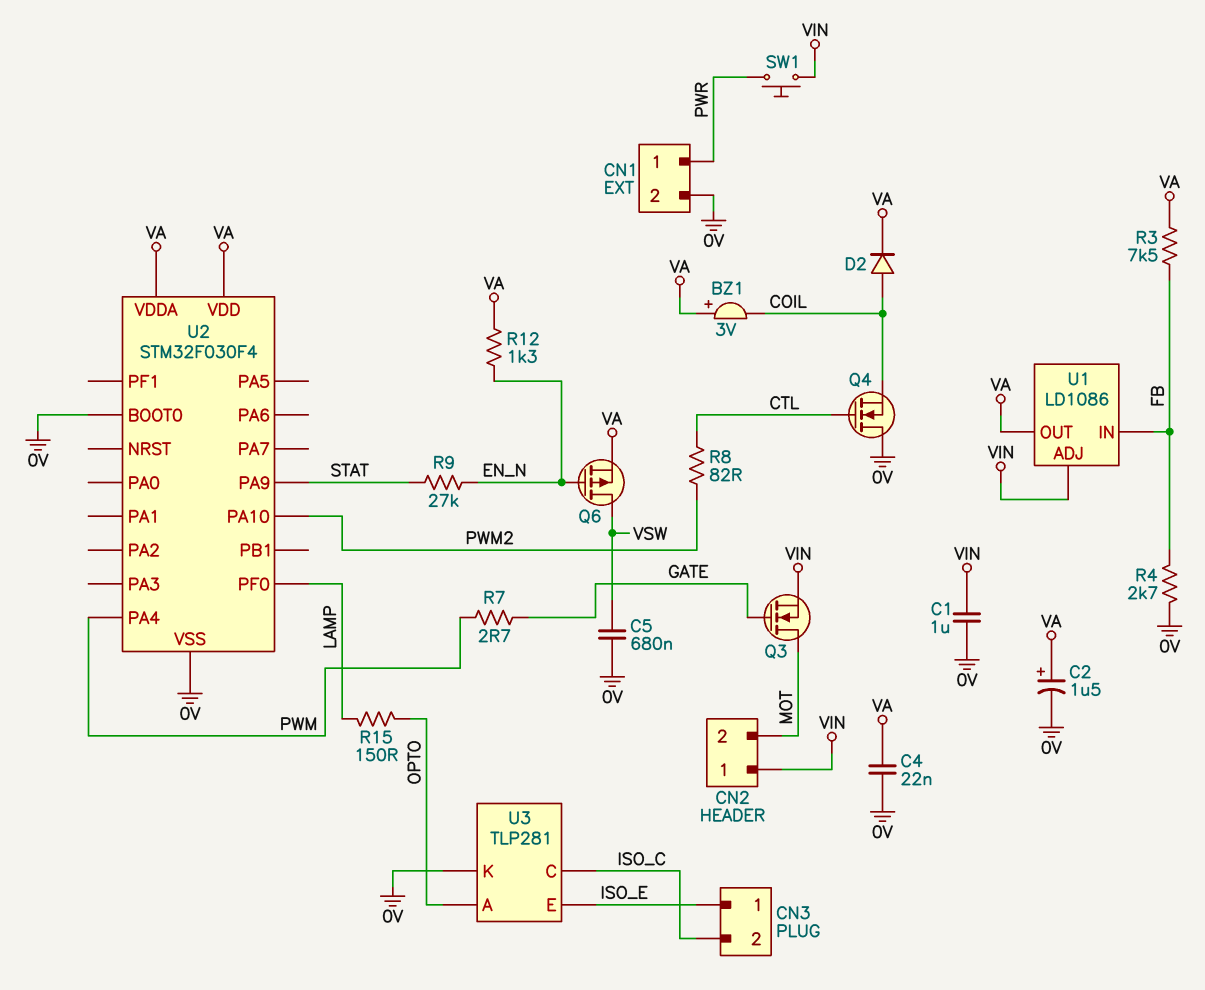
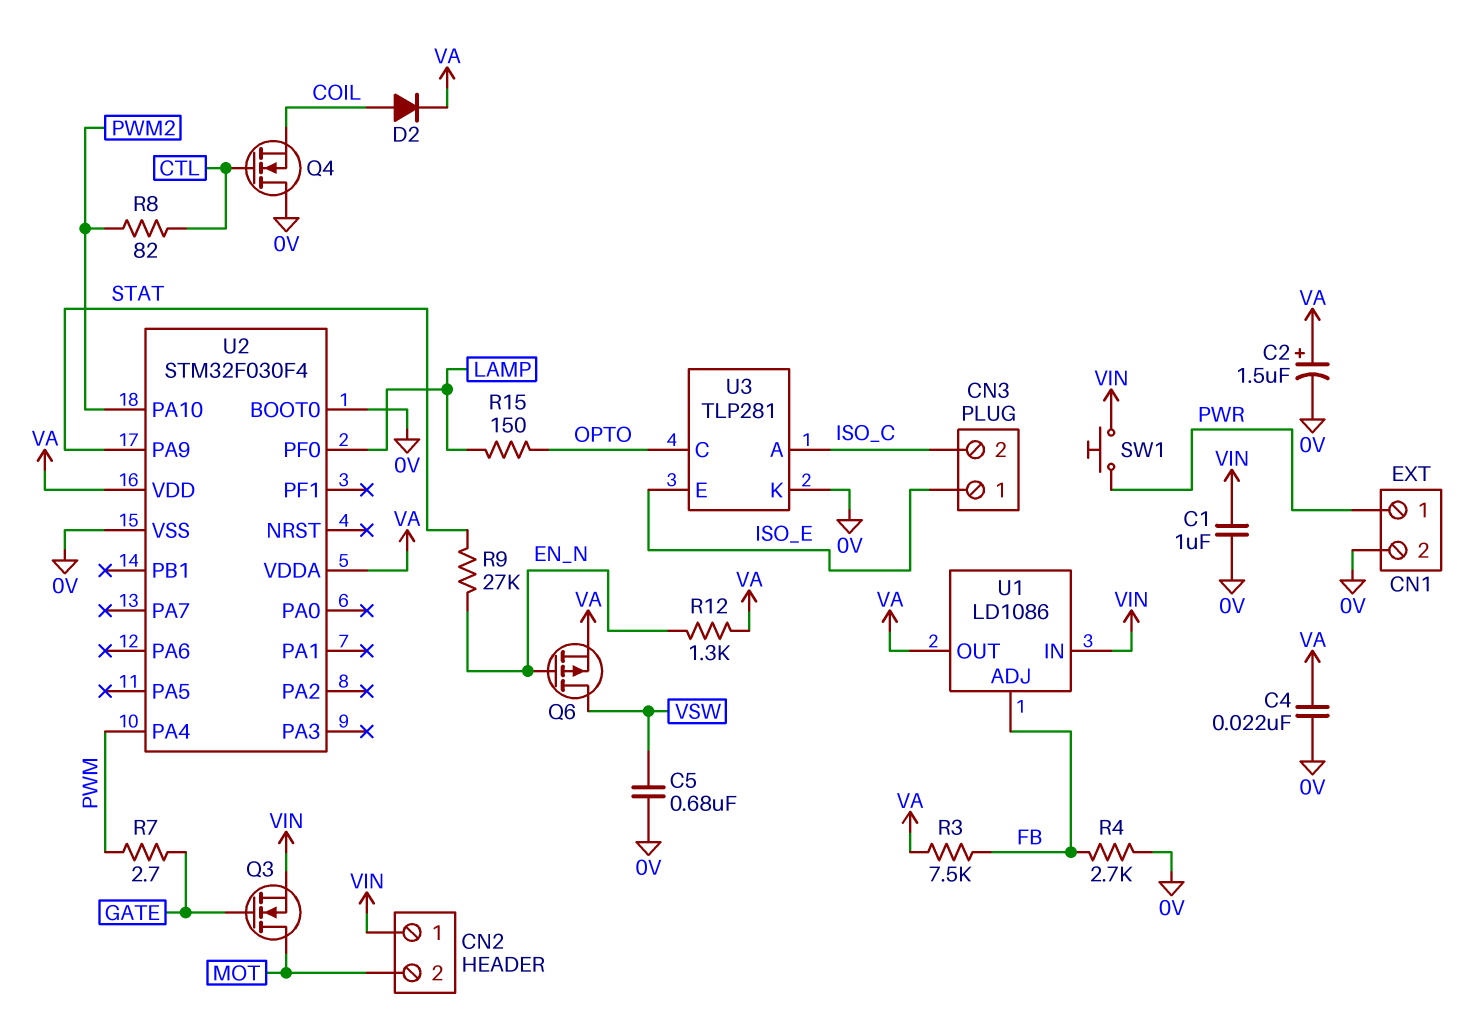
BZ1: buzzer 3V (plus VA, minus COIL) -> none
U1 pin ADJ: VIN -> FB
U1 pin IN: FB -> VIN
U3 pin A: OPTO -> ISO_C
U3 pin C: ISO_C -> OPTO

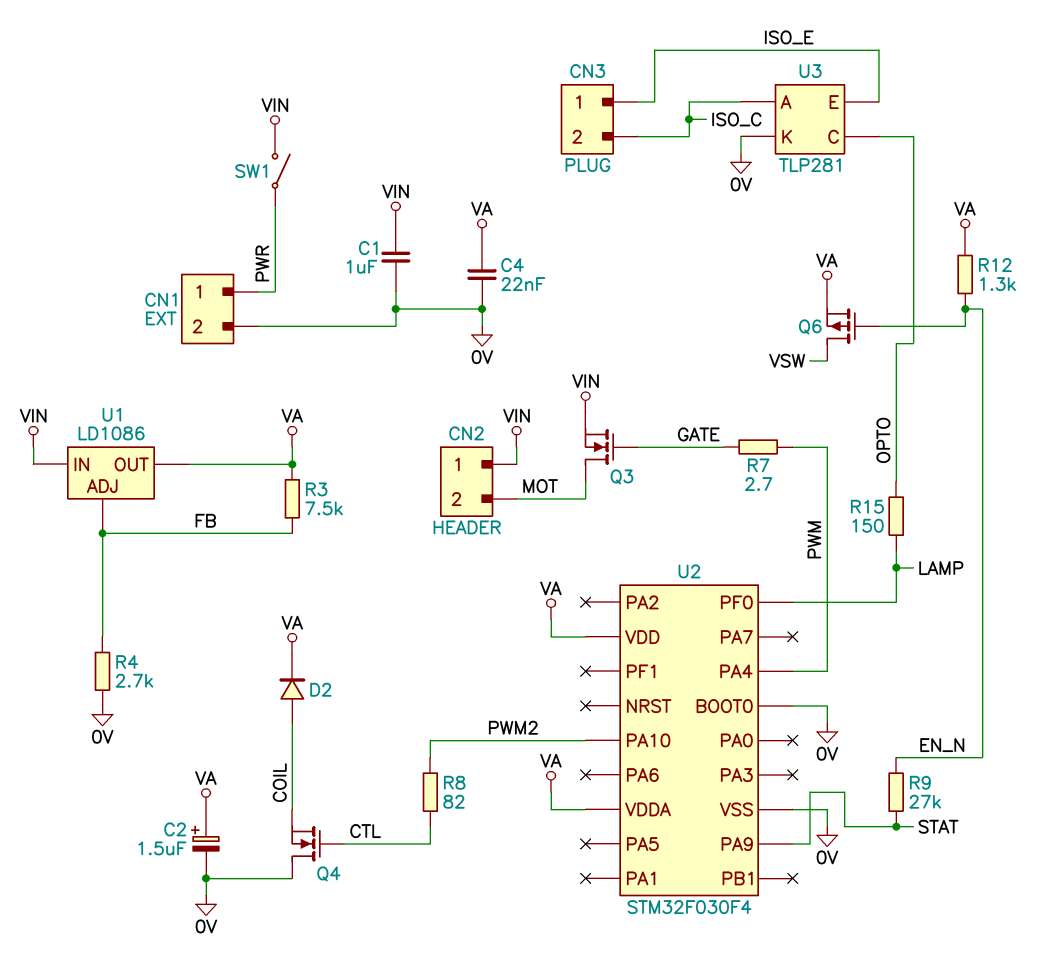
C5: 680nF (0V, VSW) -> none
SW1: button (PWR, VIN) -> switch (PWR, VIN)

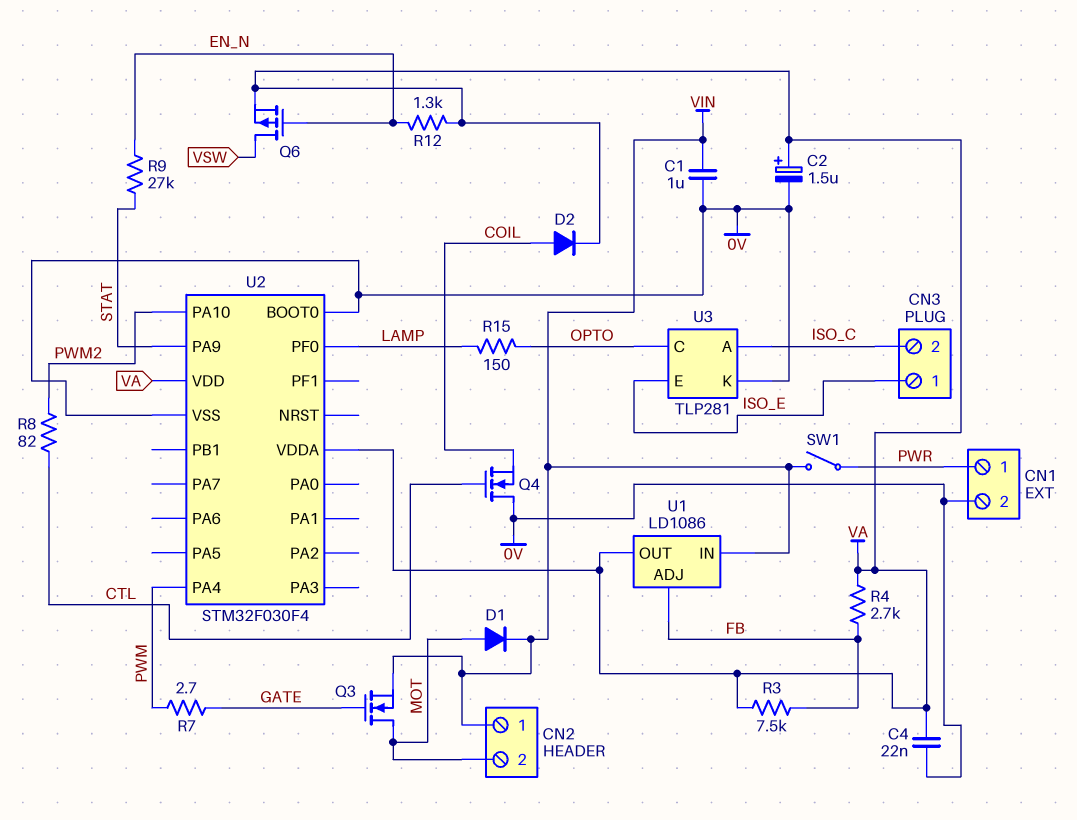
D1: none -> diode (A MOT, K VIN)
R4: 2.7k (0V, FB) -> 2.7k (FB, VA)

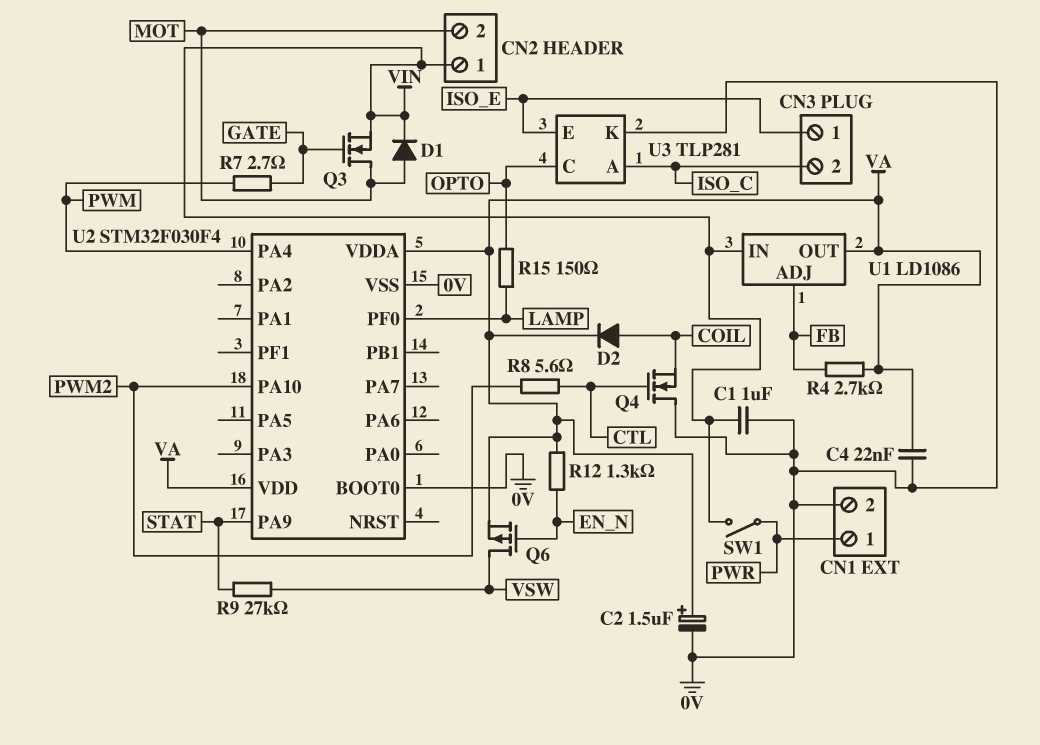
R3: 7.5k (FB, VA) -> none
R8: 82 (CTL, PWM2) -> 5.6 (CTL, PWM2)
R9: 27k (EN_N, STAT) -> 27k (STAT, VSW)

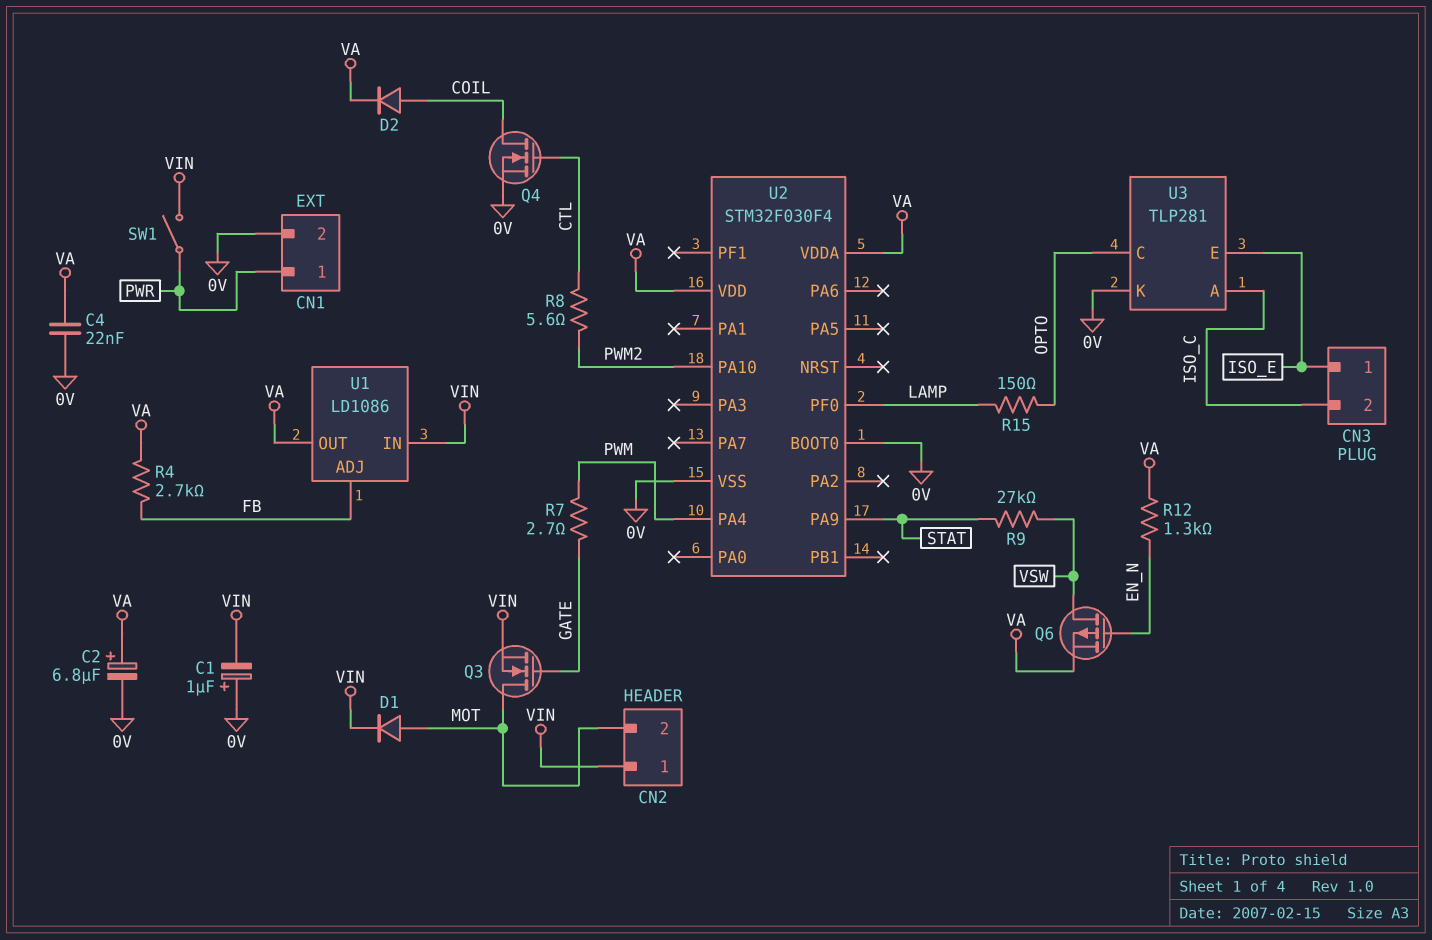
C1: 1uF (0V, VIN) -> 1uF (plus 0V, minus VIN)
C2: 1.5uF (plus VA, minus 0V) -> 6.8uF (plus VA, minus 0V)
Q4: NMOS (G CTL, D 0V, S COIL) -> NMOS (G CTL, D COIL, S 0V)

